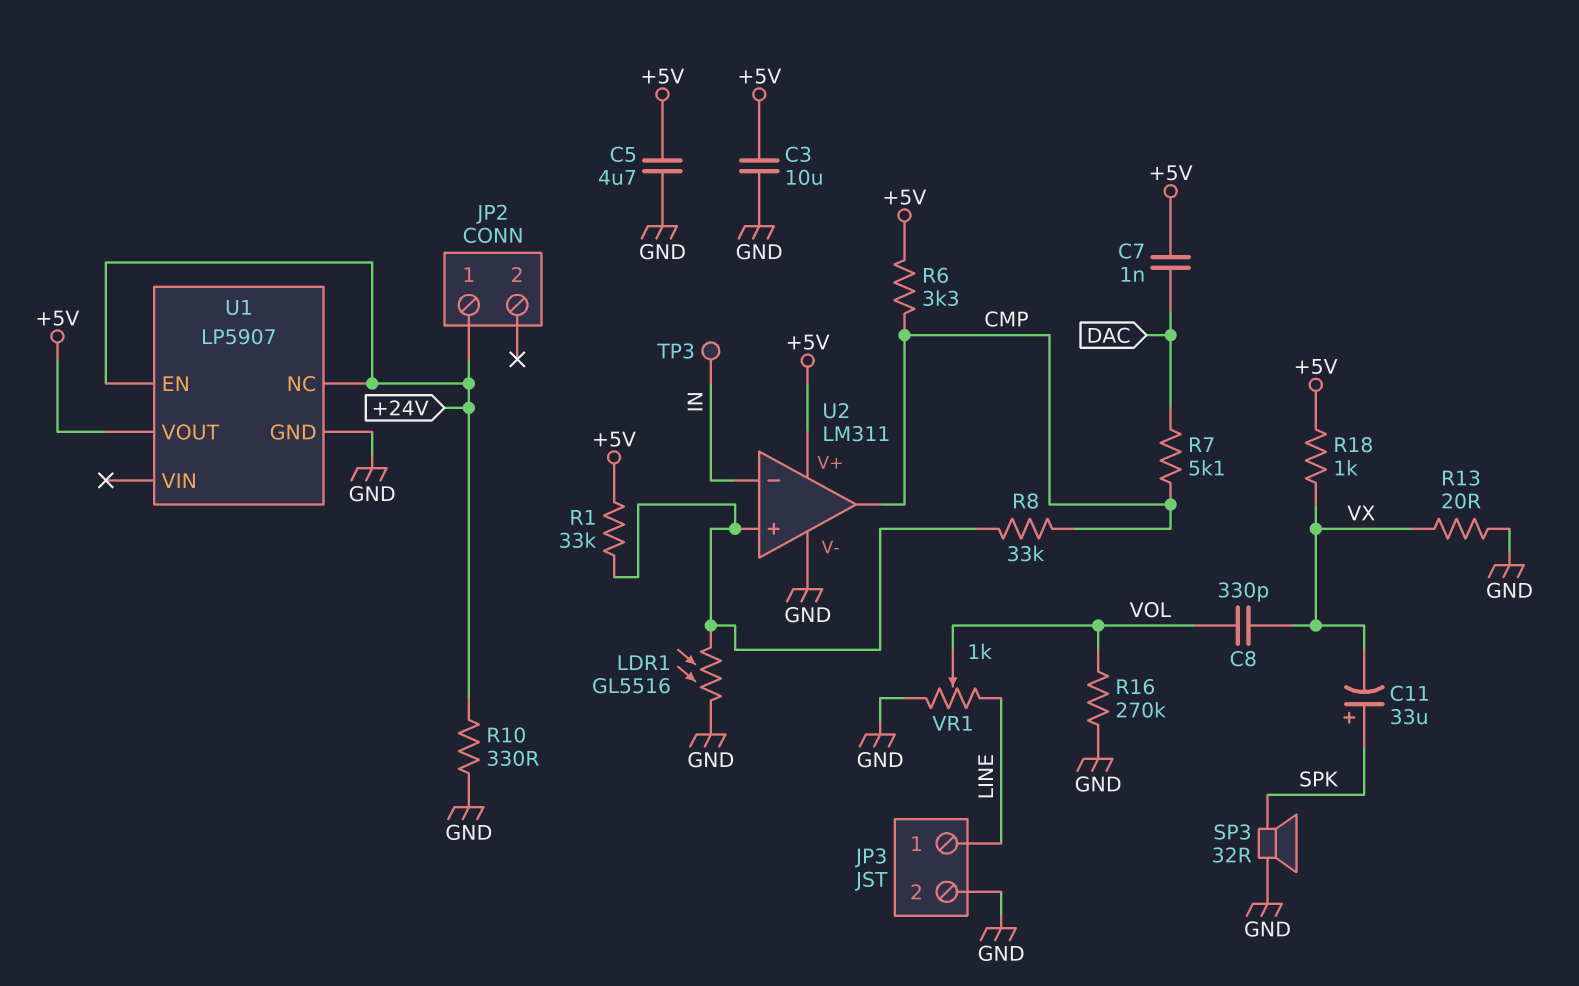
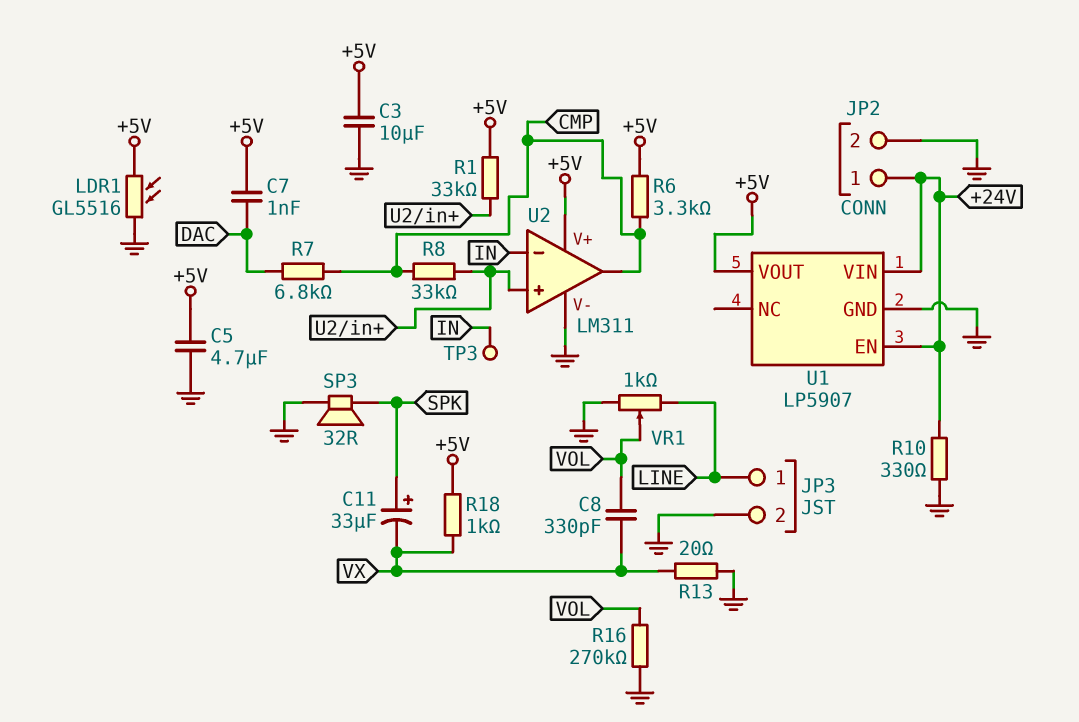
JP2 pin 2: none -> GND
LDR1: GL5516 (GND, U2/in+) -> GL5516 (+5V, GND)
R7: 5.1k (CMP, DAC) -> 6.8k (CMP, DAC)
U1 pin NC: +24V -> none
U1 pin VIN: none -> +24V

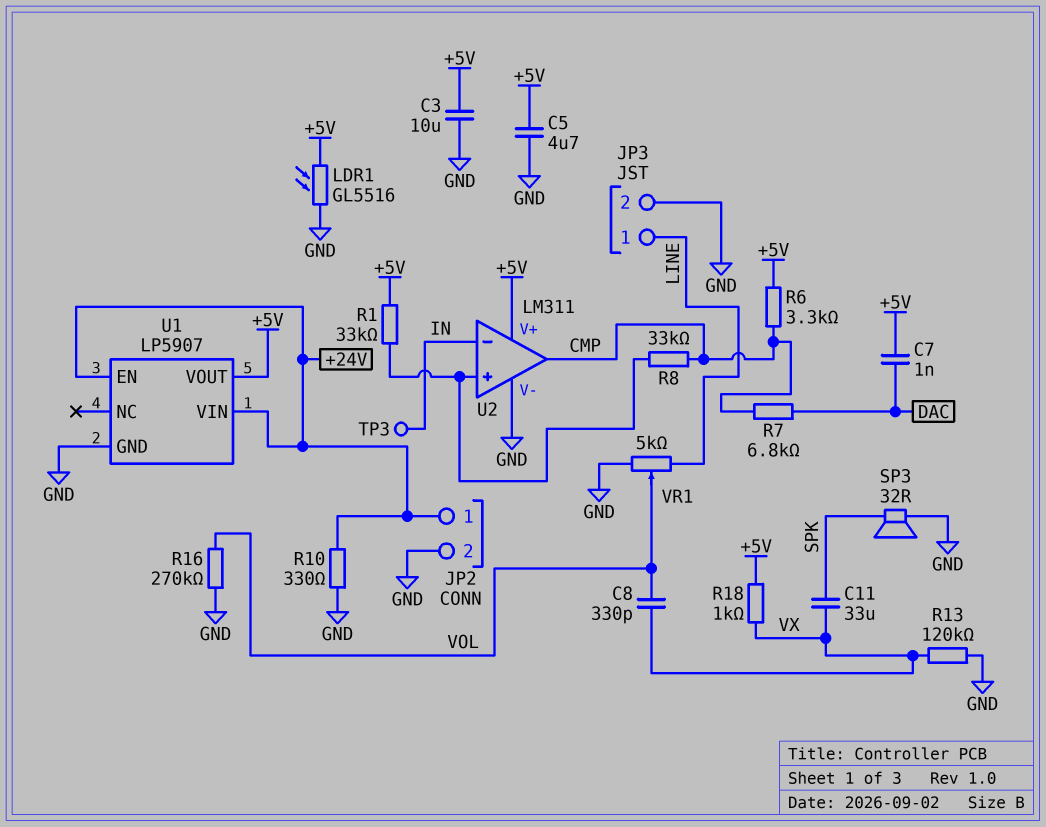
C11: 33uF (plus SPK, minus VX) -> 33uF (SPK, VX)
R13: 20 (GND, VX) -> 120k (GND, VX)
VR1: 1k (GND, LINE, wiper VOL) -> 5k (GND, LINE, wiper VOL)

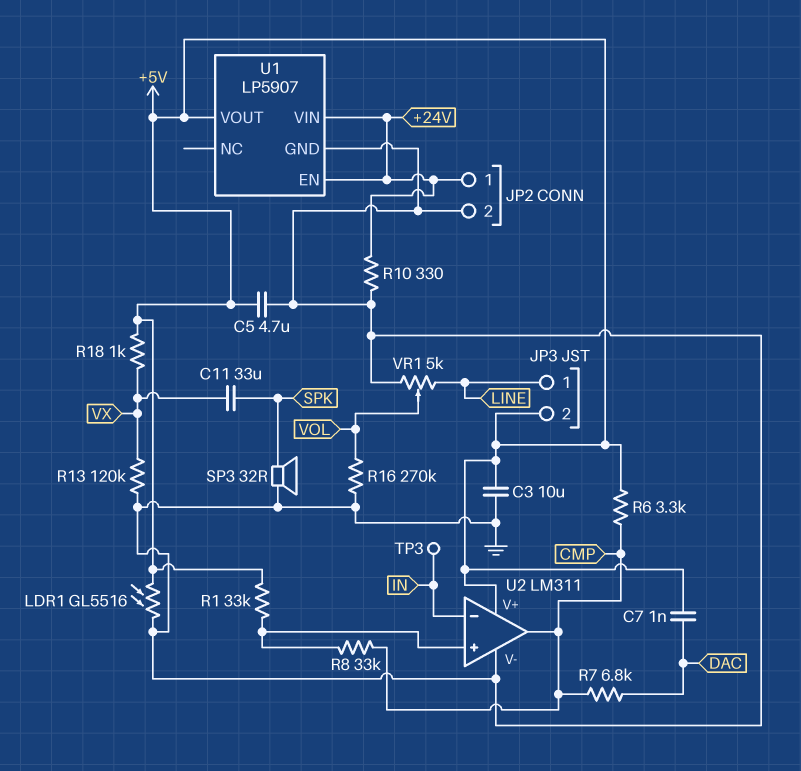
C8: 330pF (VOL, VX) -> none
JP3 pin 2: GND -> +5V

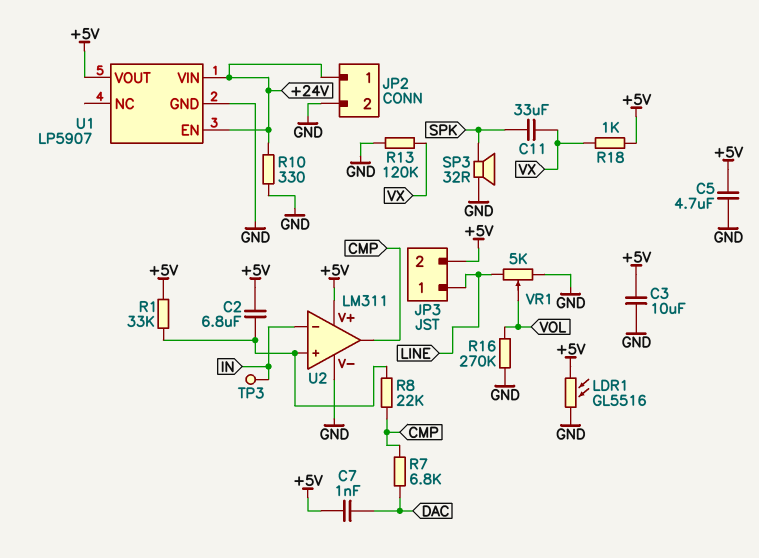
C2: none -> 6.8uF (+5V, U2/in+)
R6: 3.3k (+5V, CMP) -> none
R8: 33k (CMP, U2/in+) -> 22k (CMP, U2/in+)

